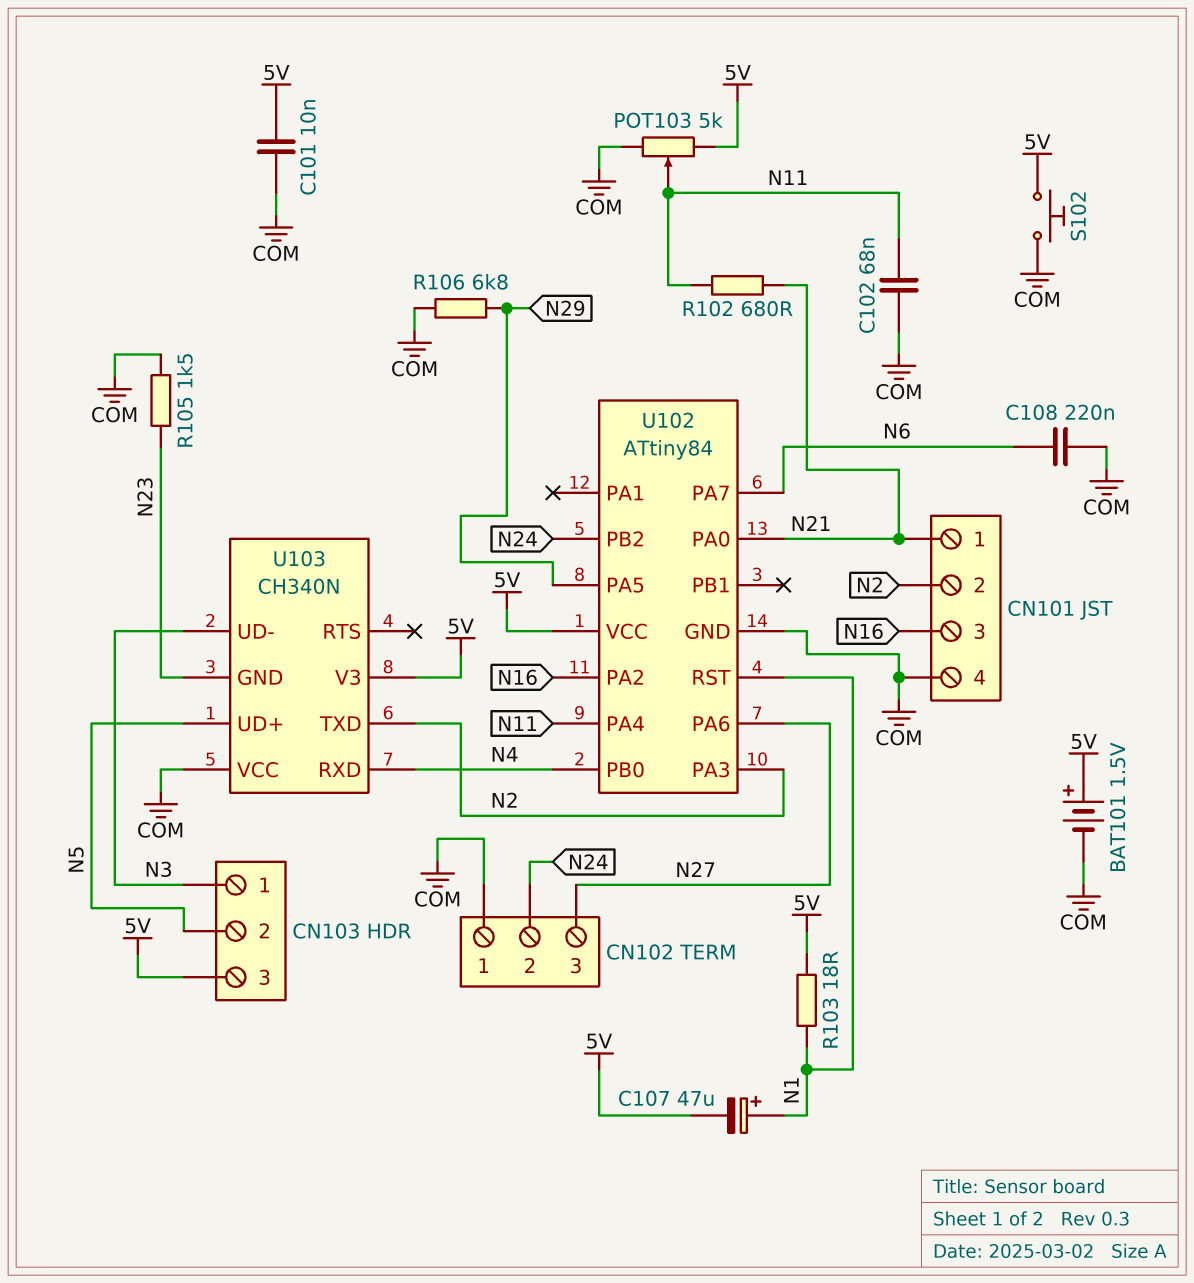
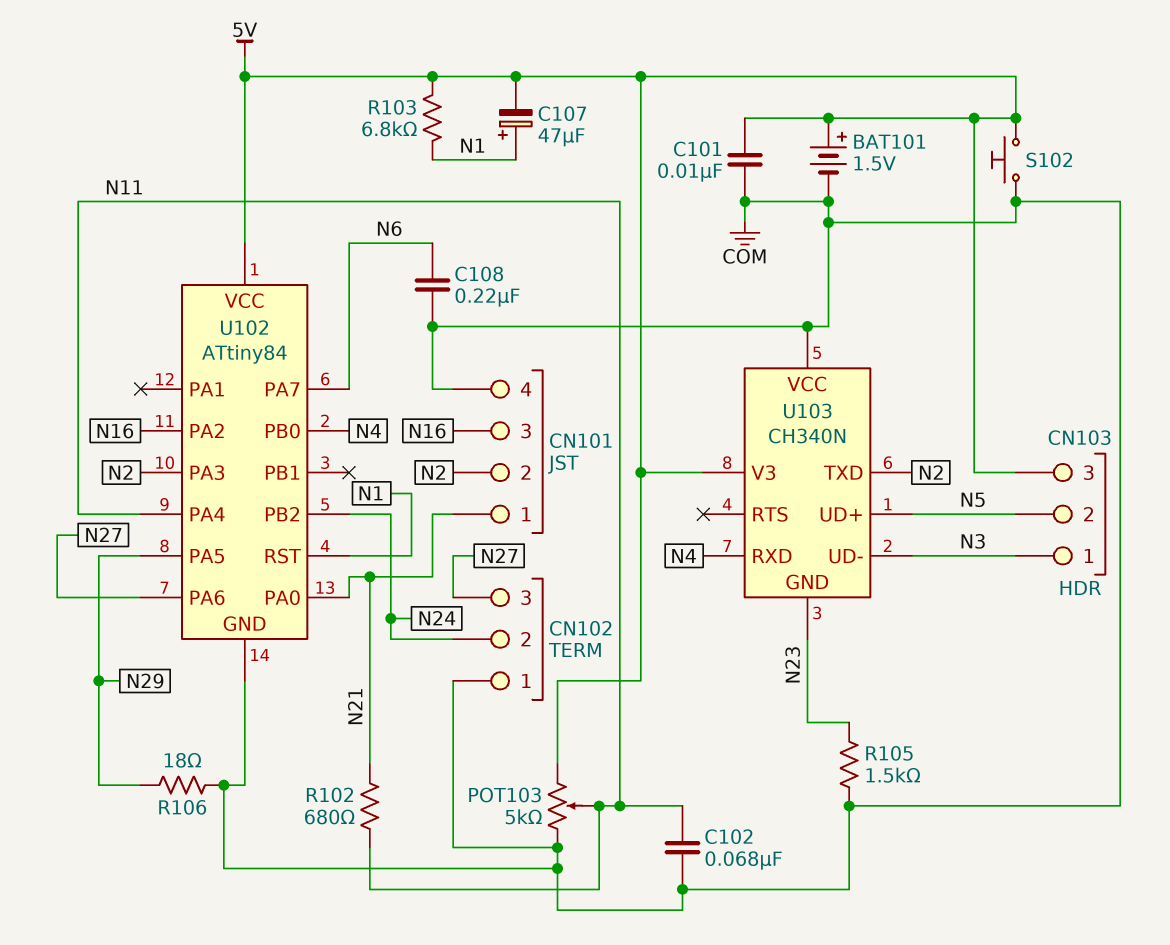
R103: 18 (5V, N1) -> 6.8k (5V, N1)
R106: 6.8k (COM, N29) -> 18 (COM, N29)

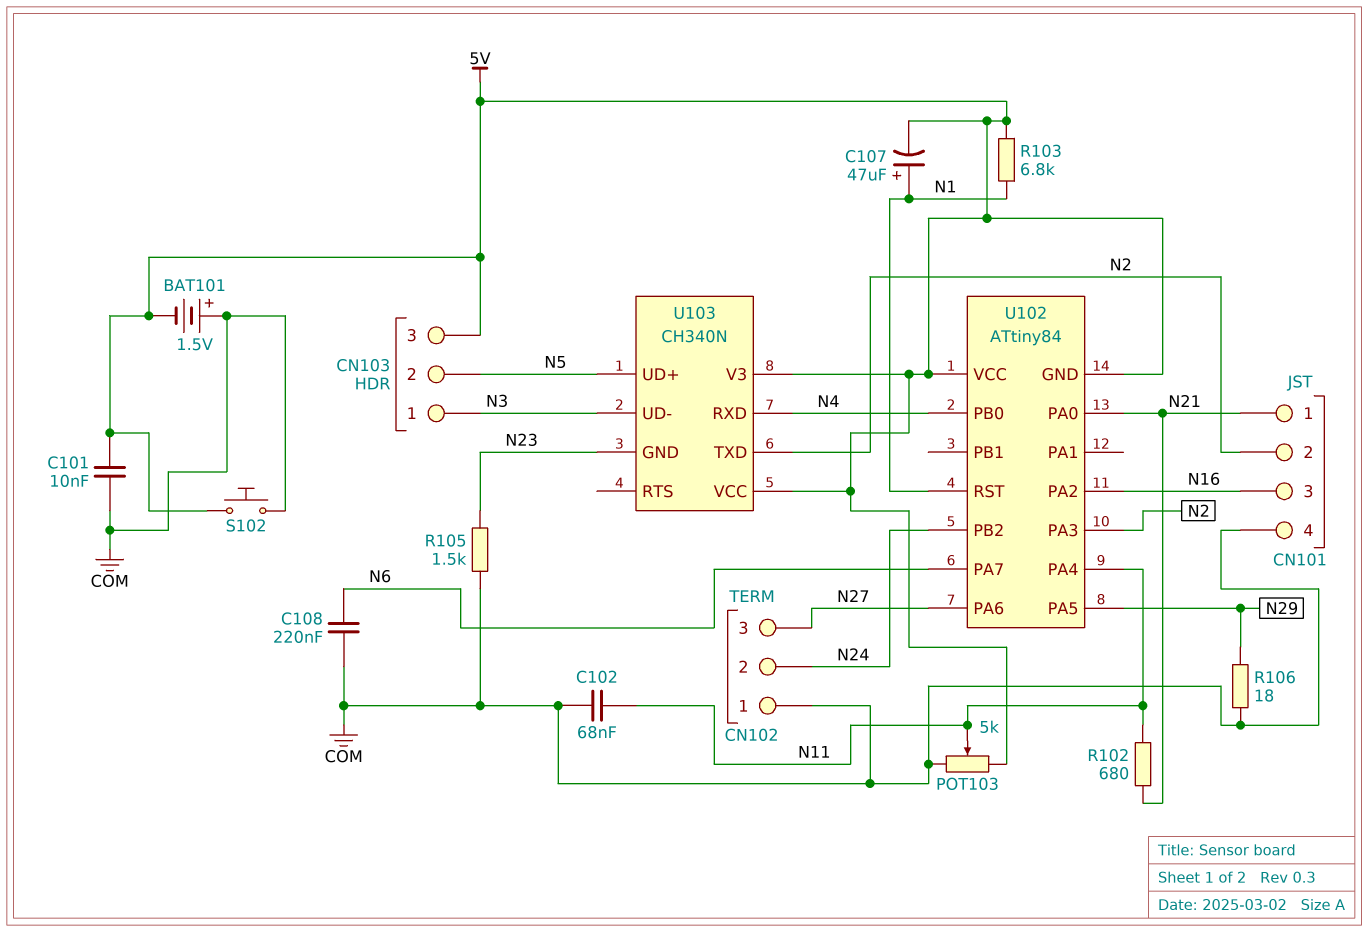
BAT101: 1.5V (plus 5V, minus COM) -> 1.5V (plus COM, minus 5V)
U102 pin GND: COM -> 5V
U103 pin VCC: COM -> 5V

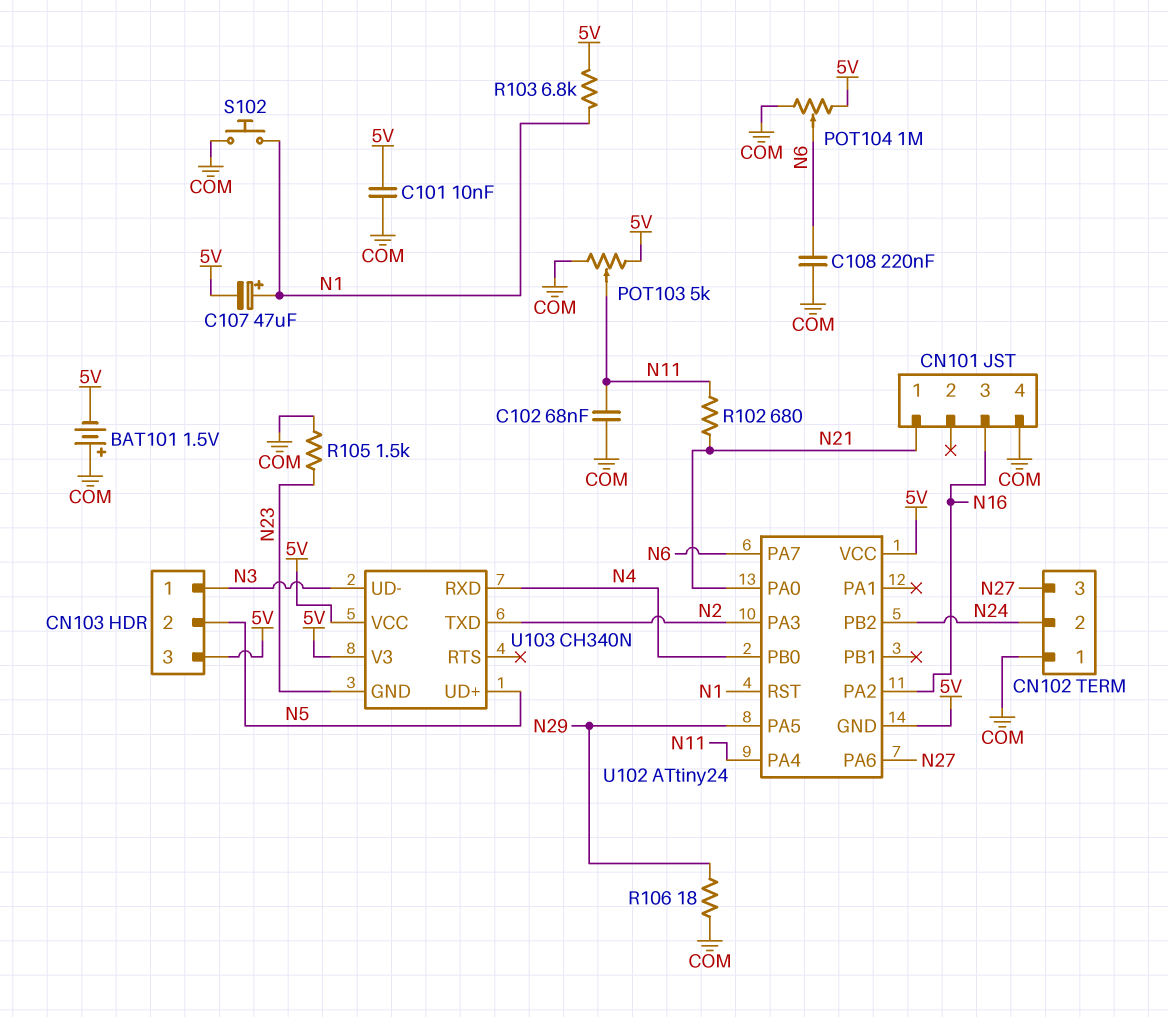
CN101 pin 2: N2 -> none
POT104: none -> 1M (5V, COM, wiper N6)
S102: button (5V, COM) -> button (COM, N1)
U102: ATtiny84 -> ATtiny24

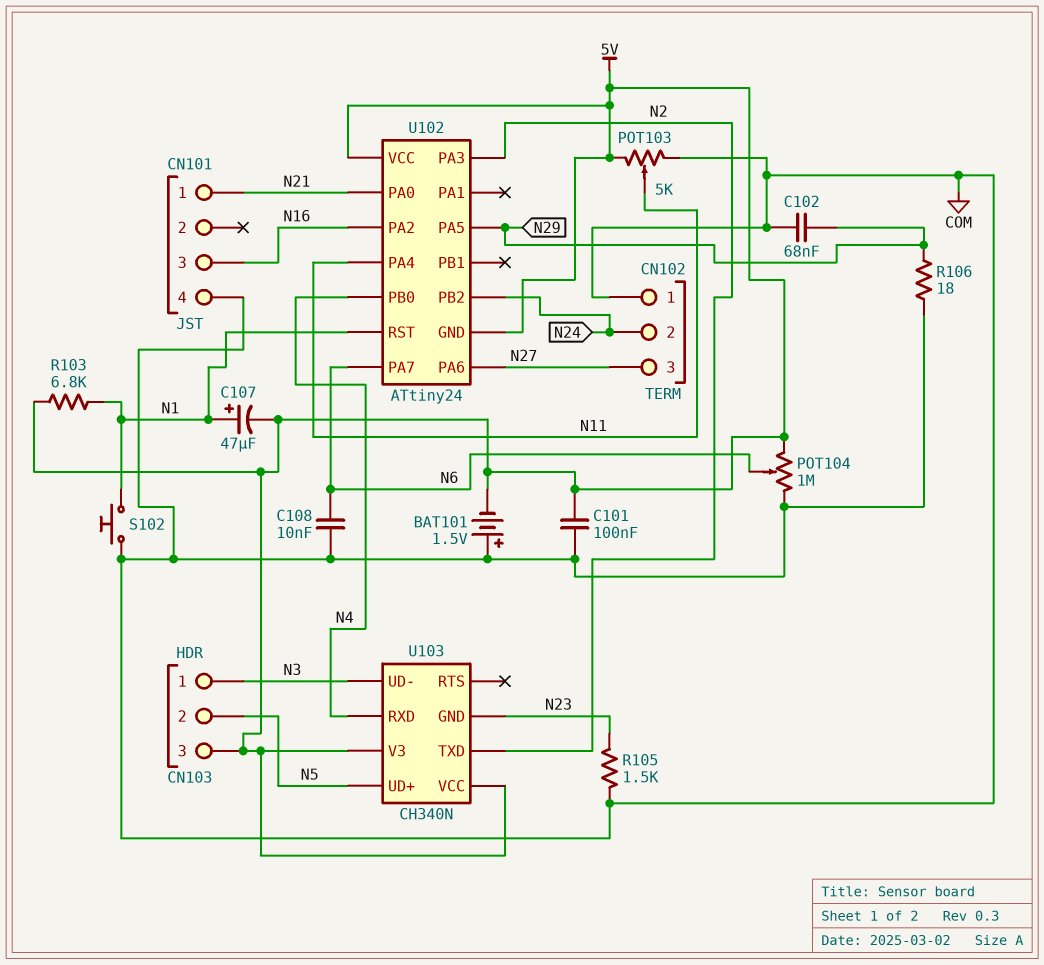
C101: 10nF (5V, COM) -> 100nF (5V, COM)
C102: 68nF (COM, N11) -> 68nF (COM, N29)
C108: 220nF (COM, N6) -> 10nF (COM, N6)
R102: 680 (N11, N21) -> none

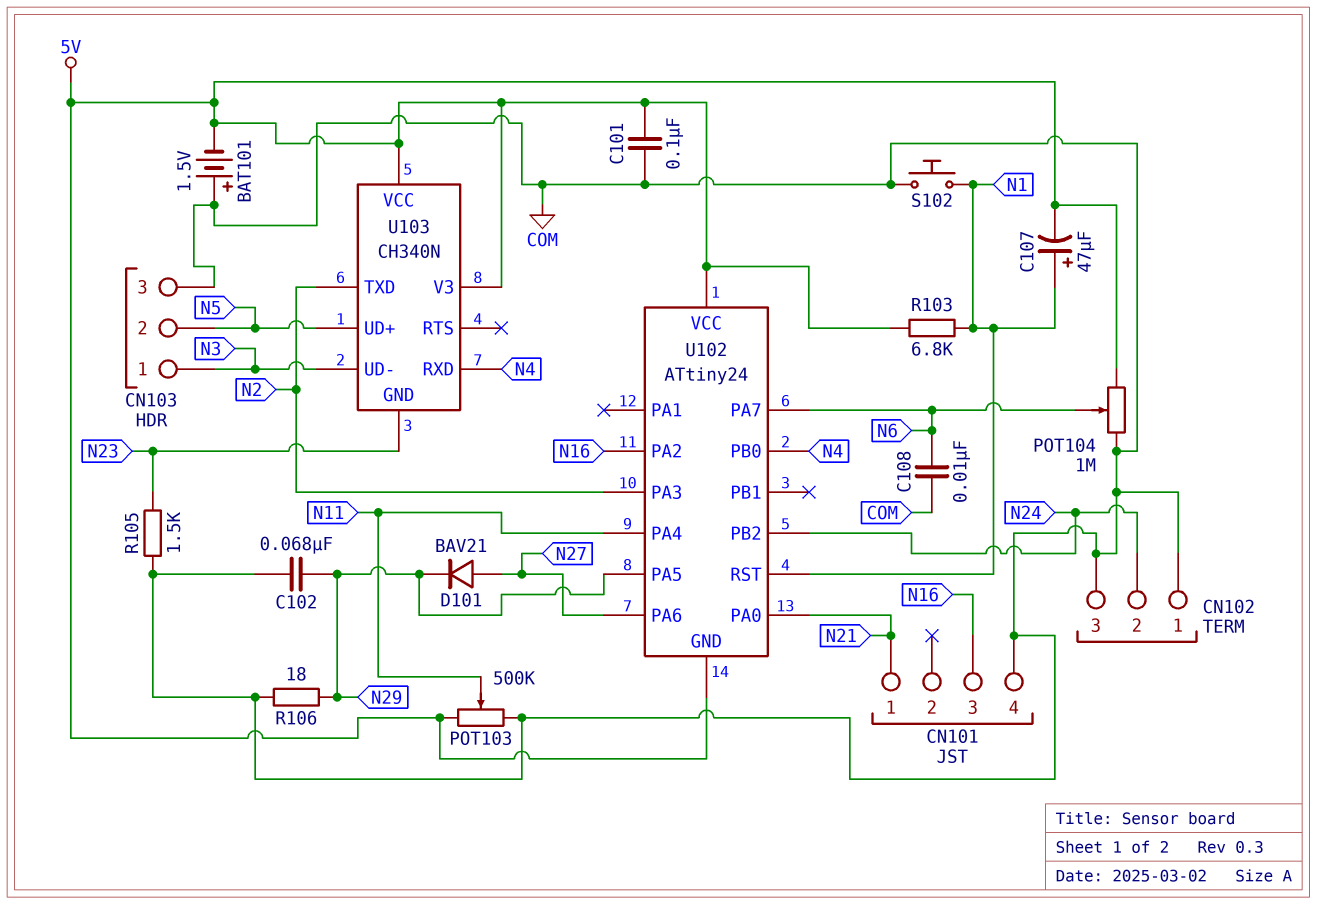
CN102 pin 3: N27 -> COM
CN103 pin 3: 5V -> COM
D101: none -> diode BAV21 (A N27, K N29)
POT103: 5k (5V, COM, wiper N11) -> 500k (5V, COM, wiper N11)

